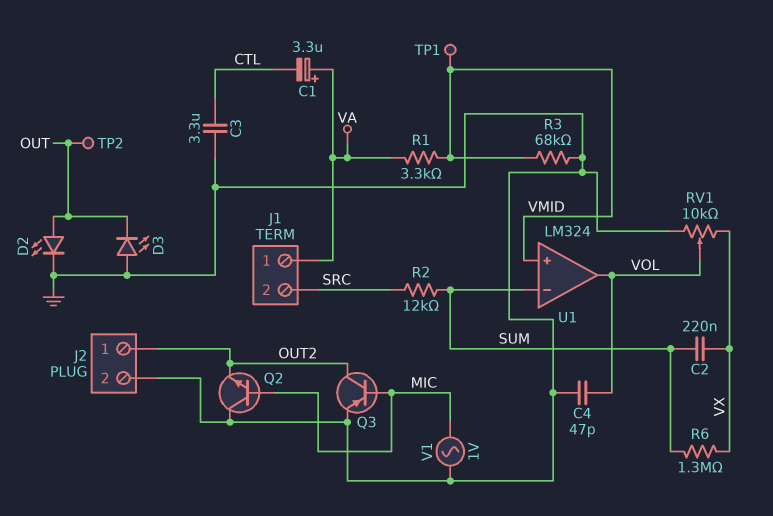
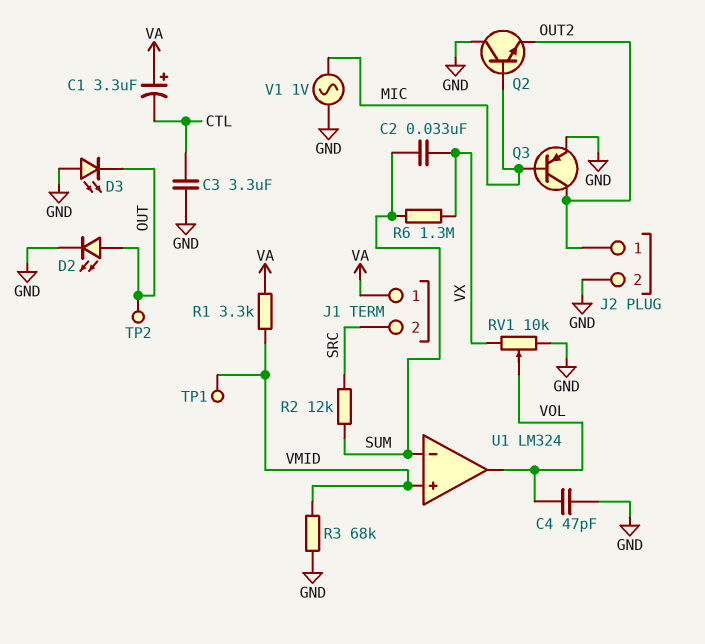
C2: 220nF (SUM, VX) -> 33nF (SUM, VX)

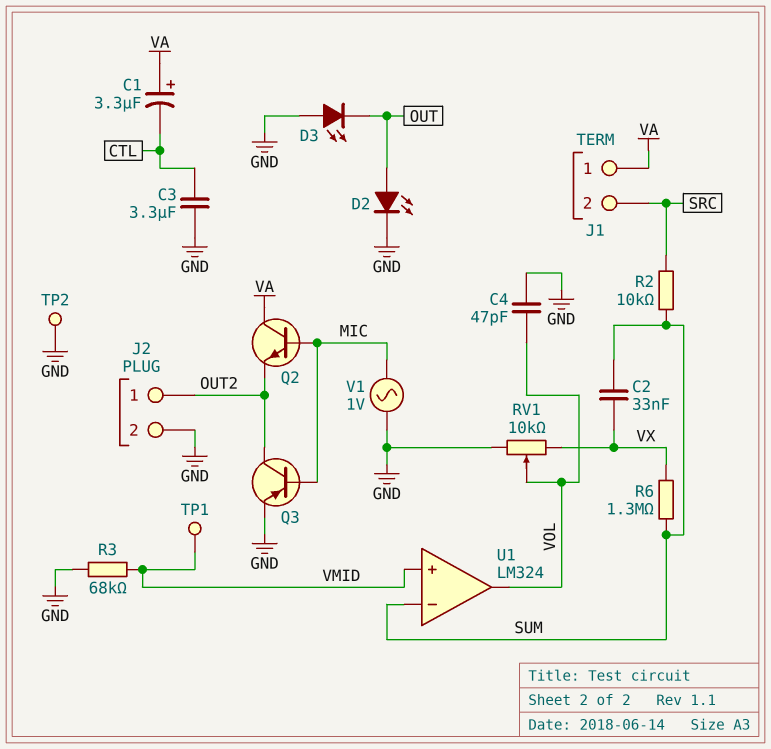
Q2: NPN (B MIC, C GND, E OUT2) -> NPN (B MIC, C VA, E OUT2)
R1: 3.3k (VA, VMID) -> none
R2: 12k (SRC, SUM) -> 10k (SRC, SUM)
TP2: test point (OUT) -> test point (GND)

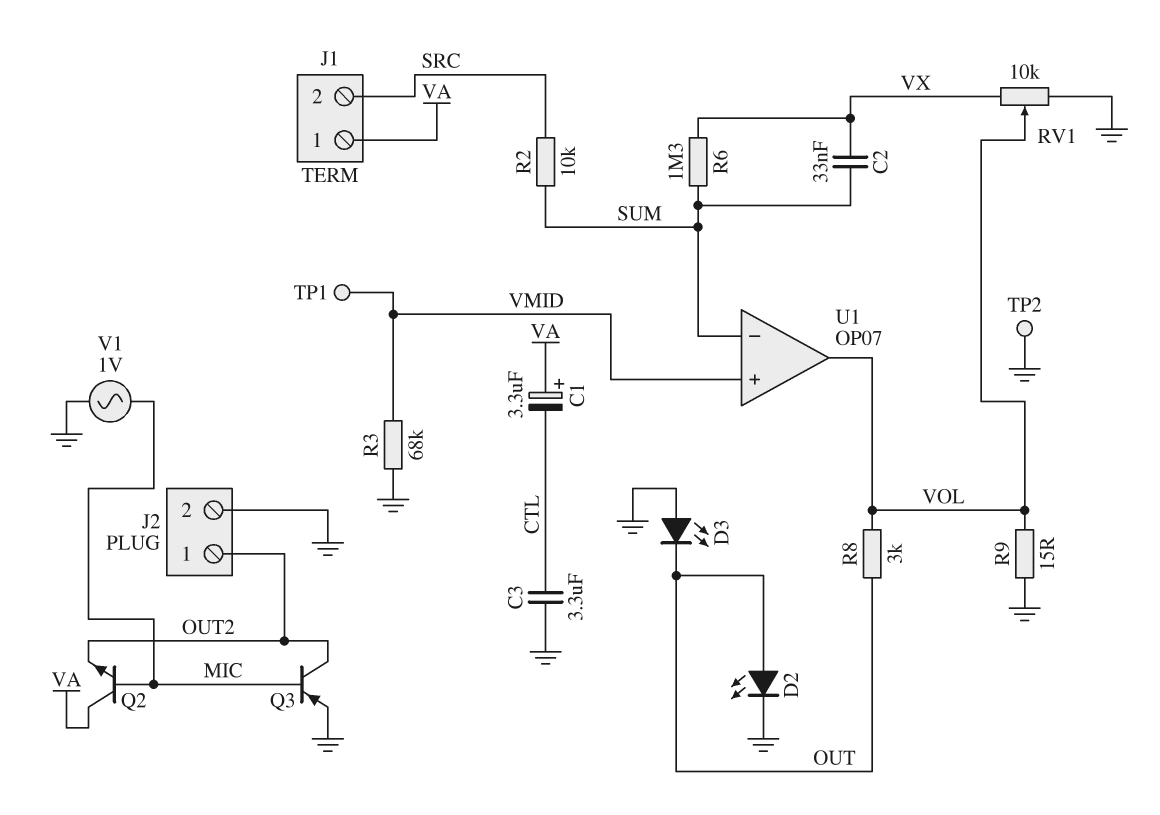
C4: 47pF (GND, VOL) -> none
R8: none -> 3k (OUT, VOL)
R9: none -> 15 (GND, VOL)
U1: LM324 -> OP07

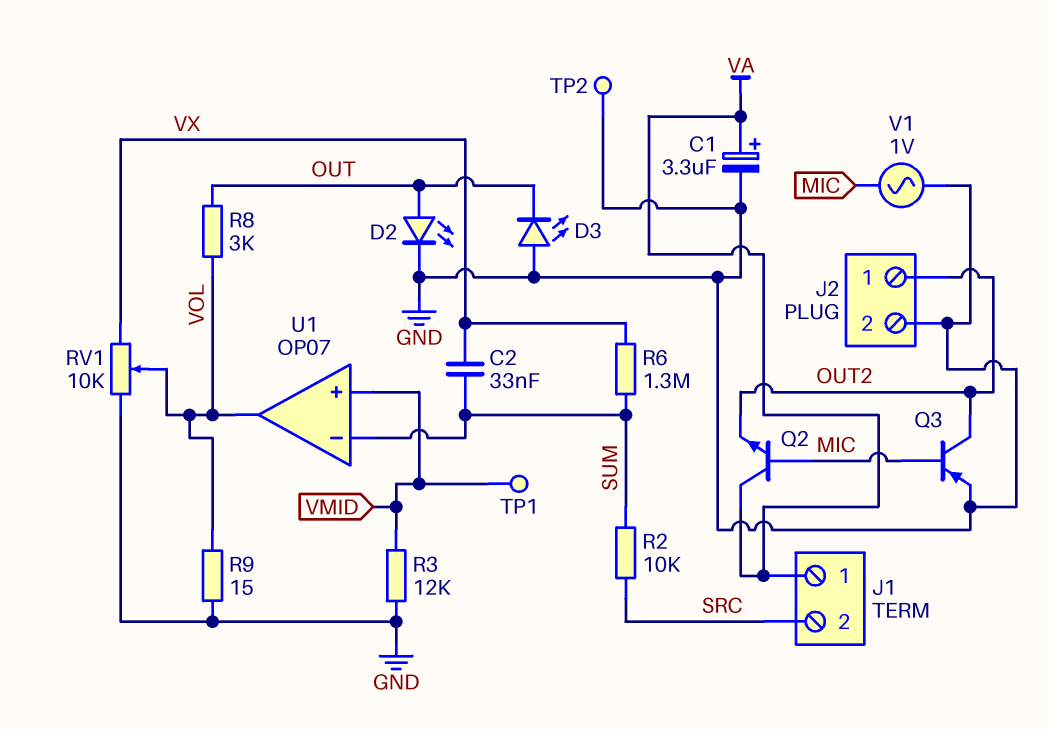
C1: 3.3uF (plus VA, minus CTL) -> 3.3uF (plus VA, minus GND)
C3: 3.3uF (CTL, GND) -> none
R3: 68k (GND, VMID) -> 12k (GND, VMID)

